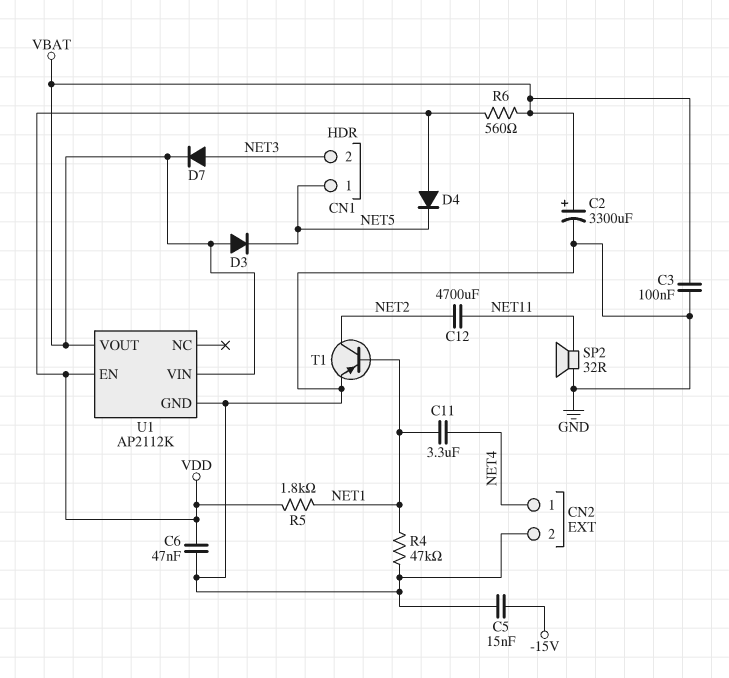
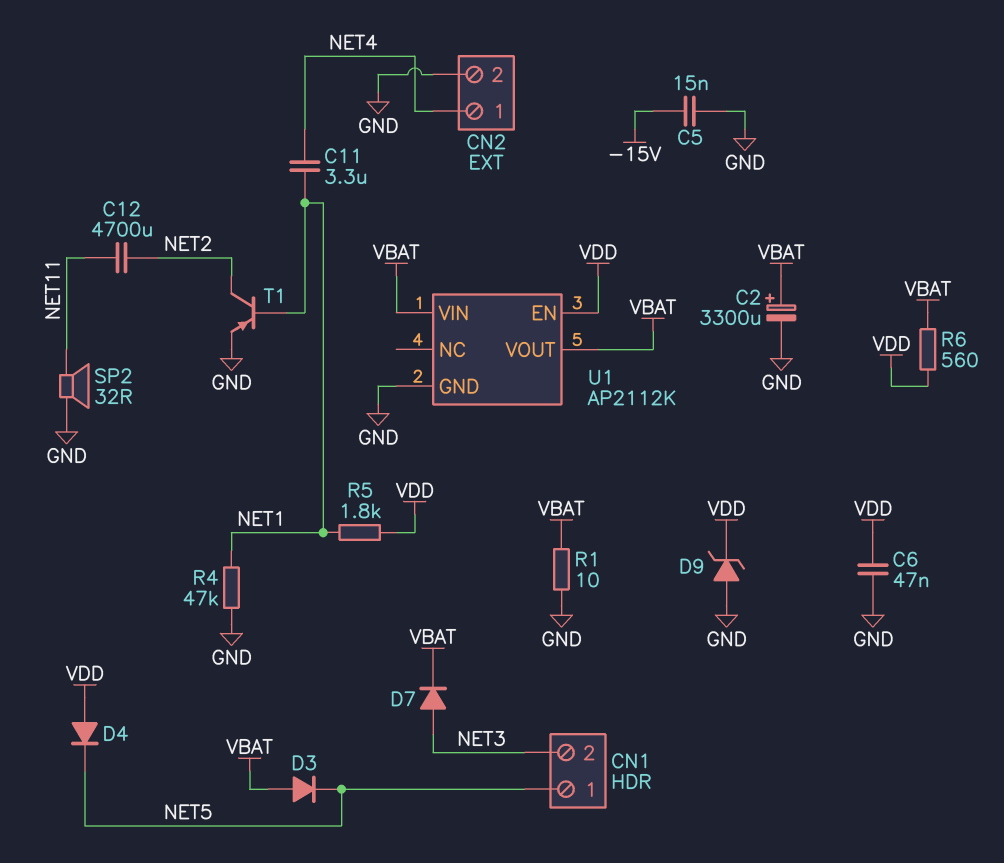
C3: 100nF (GND, VBAT) -> none
D9: none -> zener (A GND, K VDD)
R1: none -> 10 (GND, VBAT)

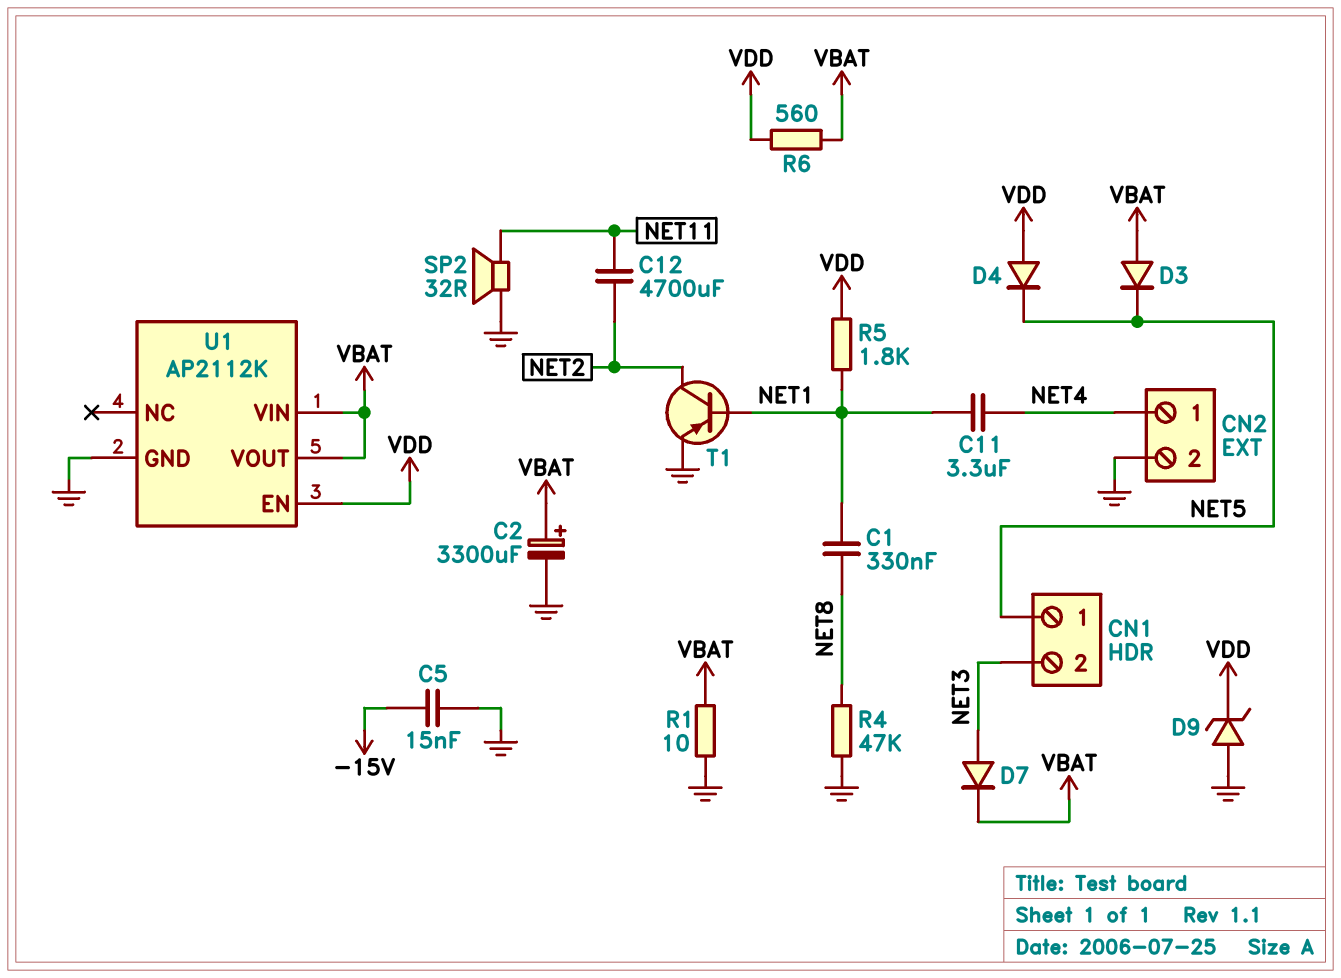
C1: none -> 330nF (NET1, NET8)
C6: 47nF (GND, VDD) -> none
R4: 47k (GND, NET1) -> 47k (GND, NET8)

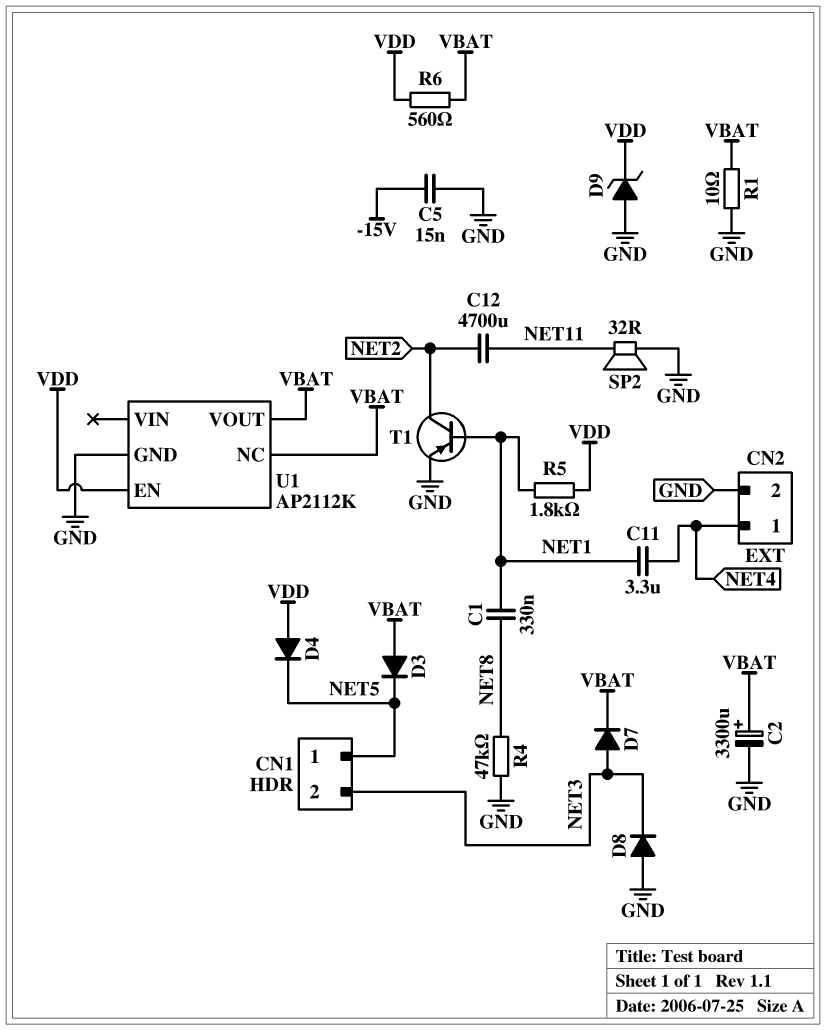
D8: none -> diode (A GND, K NET3)
U1 pin NC: none -> VBAT
U1 pin VIN: VBAT -> none

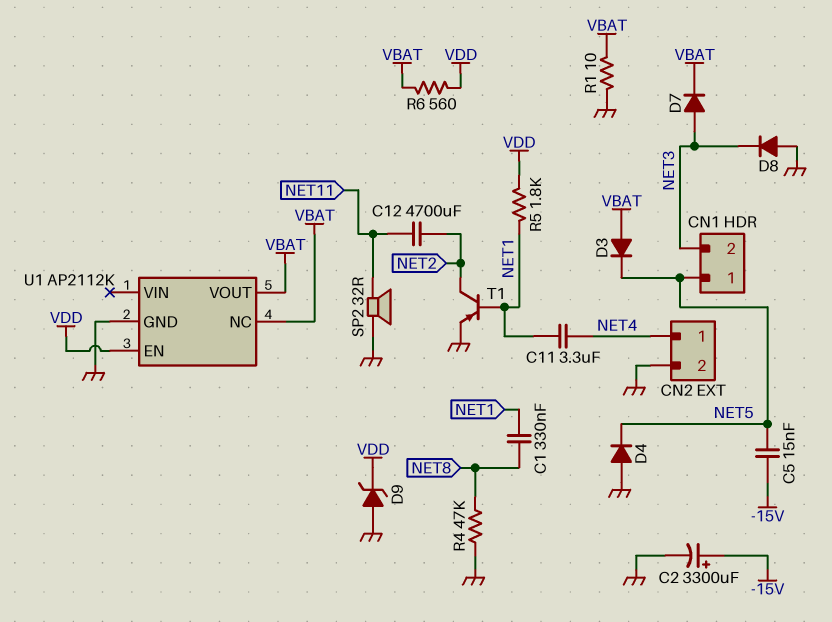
C2: 3300uF (plus VBAT, minus GND) -> 3300uF (plus -15V, minus GND)
C5: 15nF (-15V, GND) -> 15nF (-15V, NET5)
D4: diode (A VDD, K NET5) -> diode (A GND, K NET5)

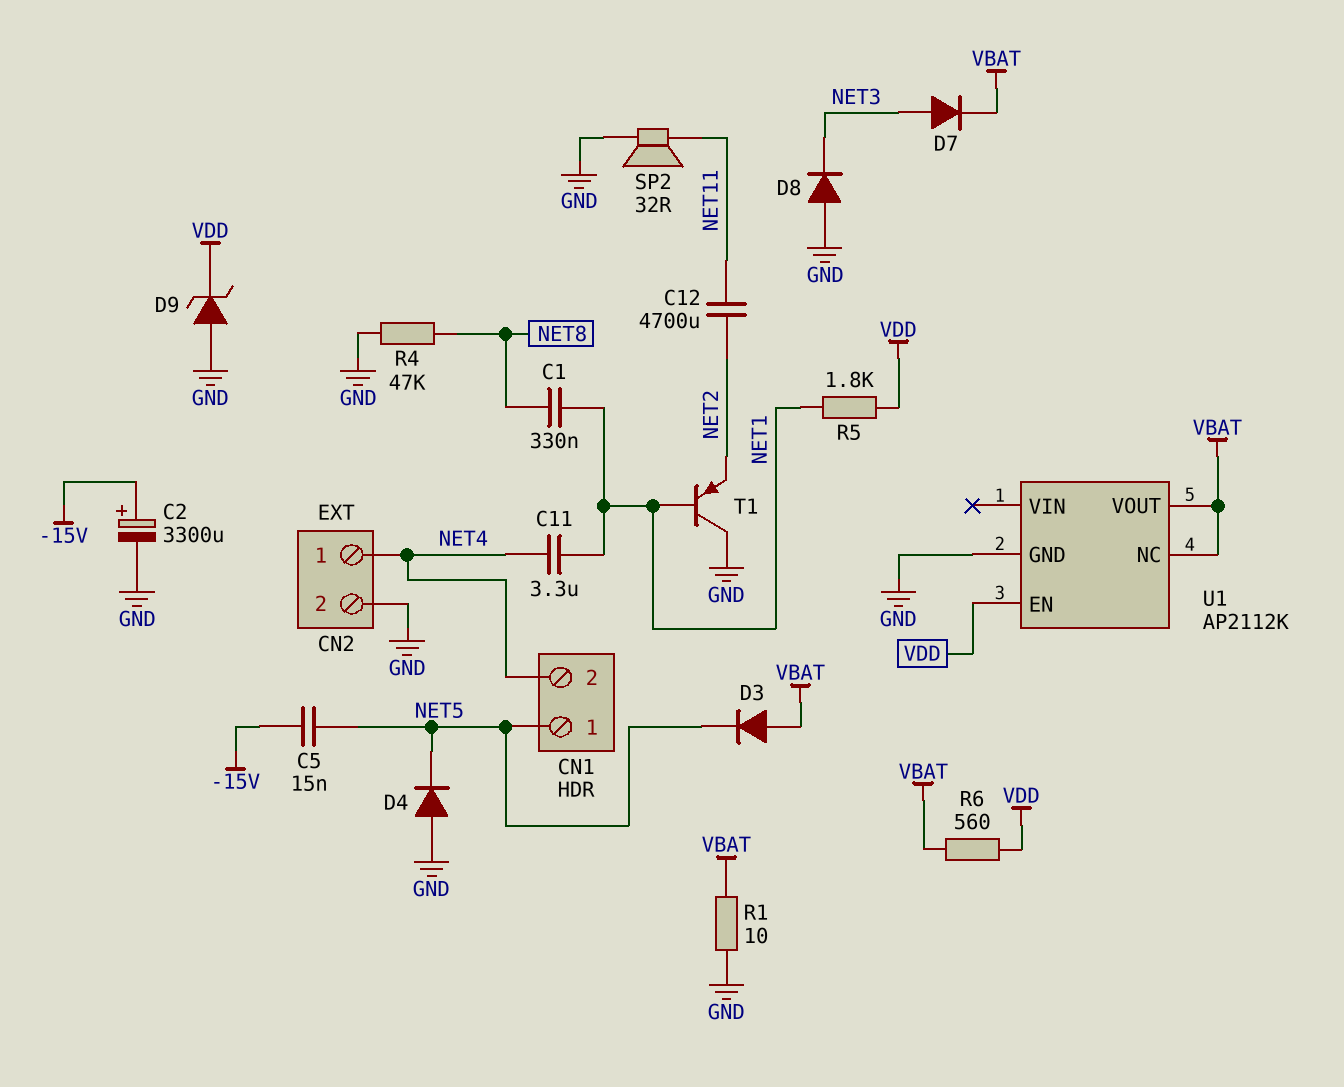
CN1 pin 2: NET3 -> NET4
T1: PNP (B NET1, C NET2, E GND) -> PNP (B NET1, C GND, E NET2)

